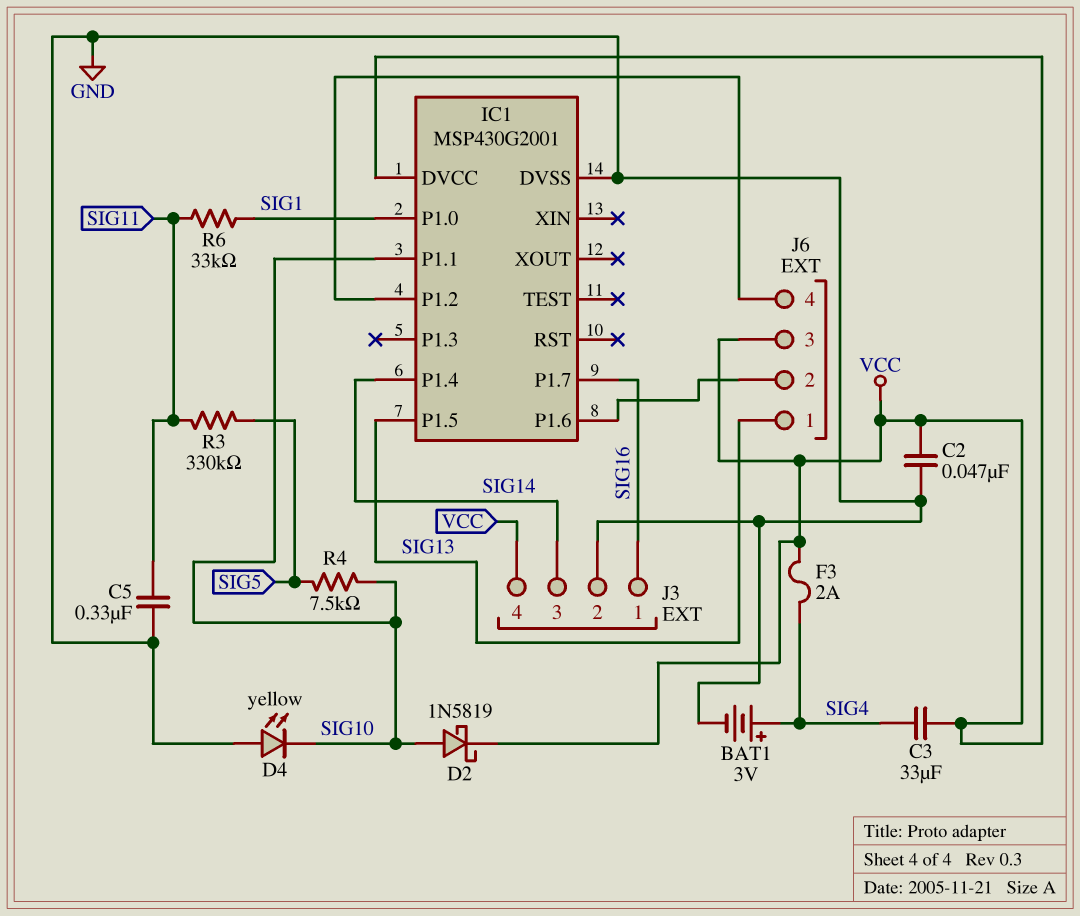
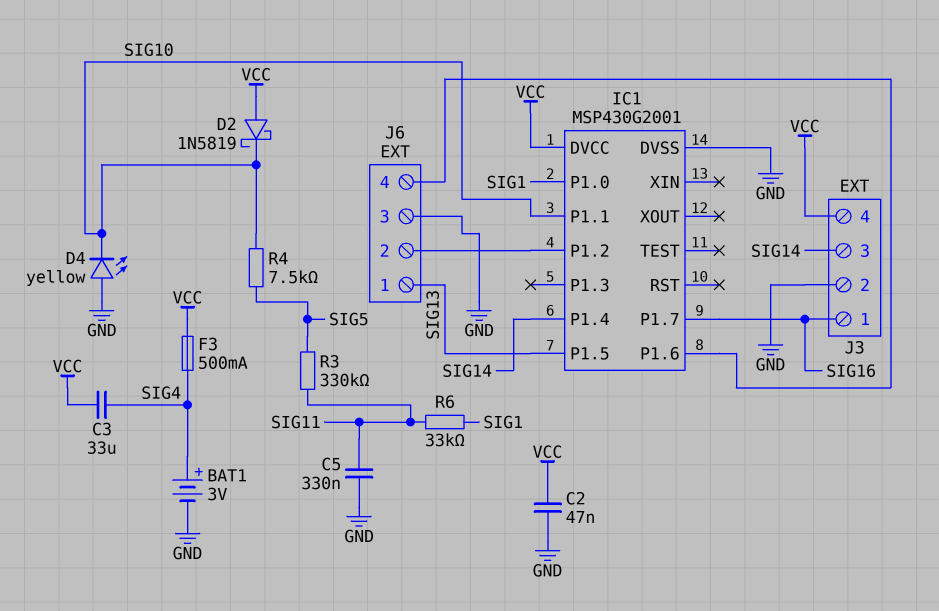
D2: schottky 1N5819 (A SIG10, K VCC) -> schottky 1N5819 (A VCC, K SIG10)
F3: 2A (SIG4, VCC) -> 500mA (SIG4, VCC)
J6 pin 2: IC1/P1.6 -> IC1/P1.2
J6 pin 3: VCC -> GND
J6 pin 4: IC1/P1.2 -> IC1/P1.6

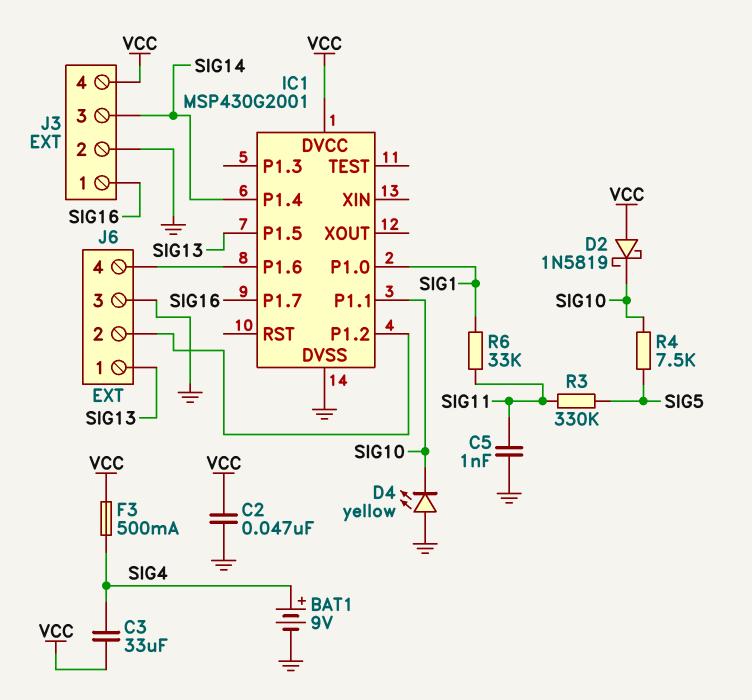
BAT1: 3V (plus SIG4, minus GND) -> 9V (plus SIG4, minus GND)
C5: 330nF (GND, SIG11) -> 1nF (GND, SIG11)

